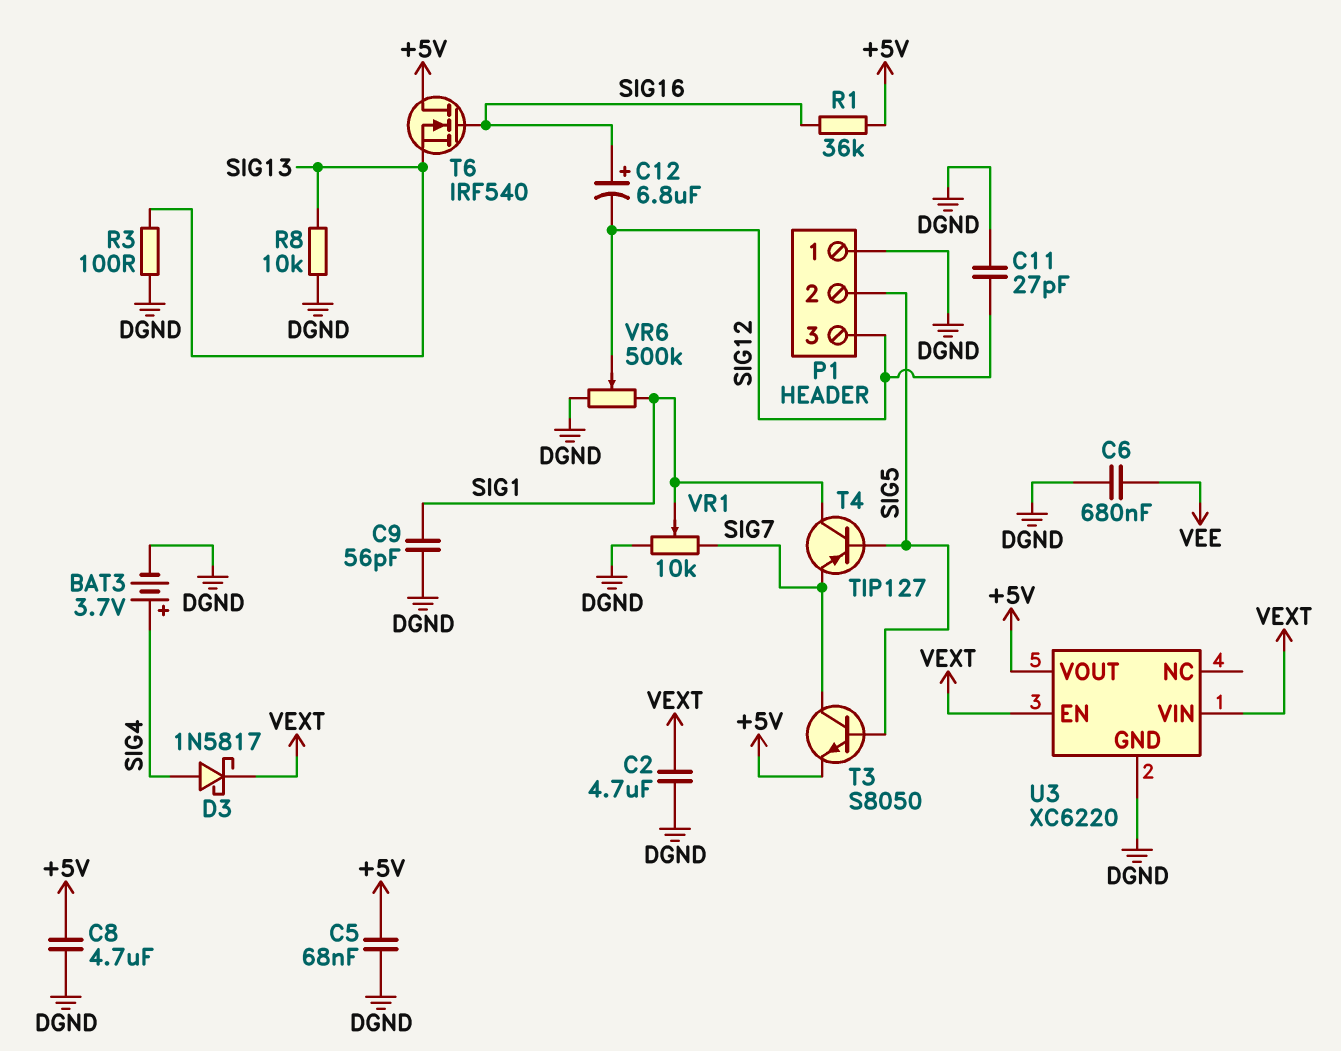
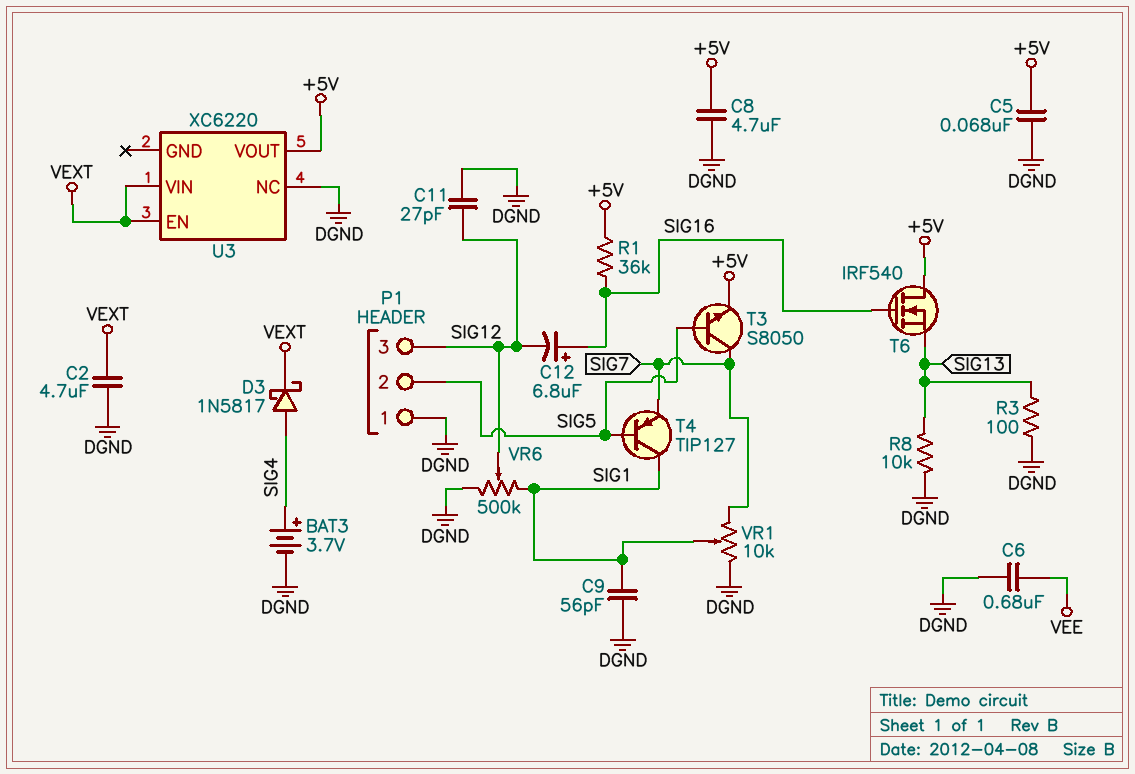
U3 pin GND: DGND -> none
U3 pin NC: none -> DGND

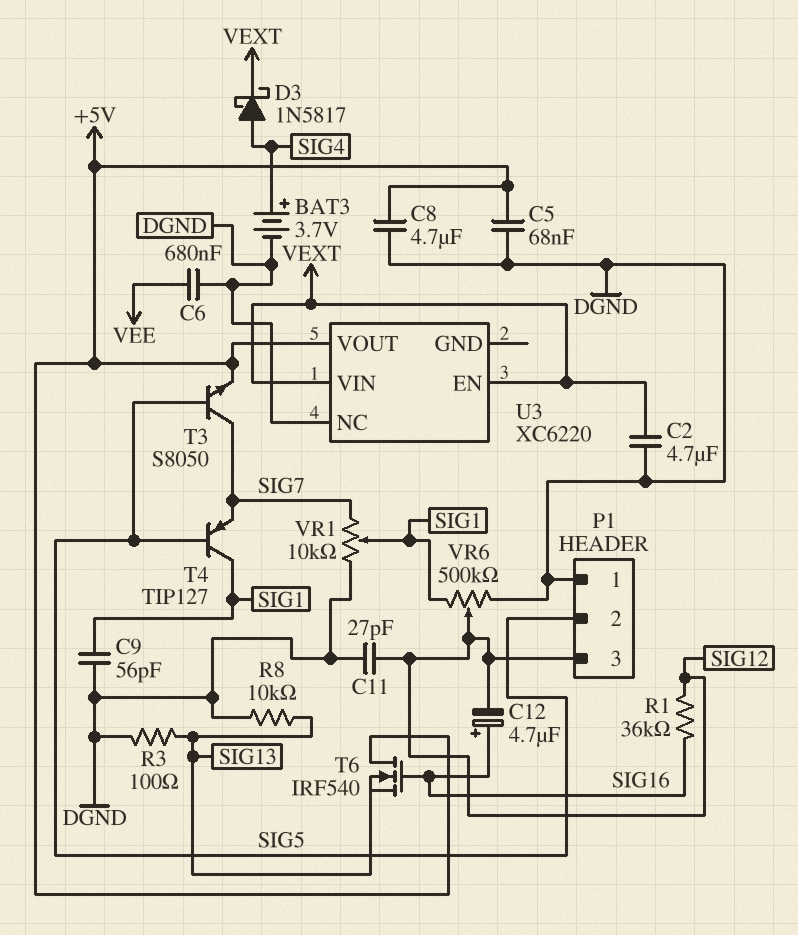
C12: 6.8uF (plus SIG16, minus SIG12) -> 4.7uF (plus SIG16, minus SIG12)
R1: 36k (+5V, SIG16) -> 36k (SIG12, SIG16)

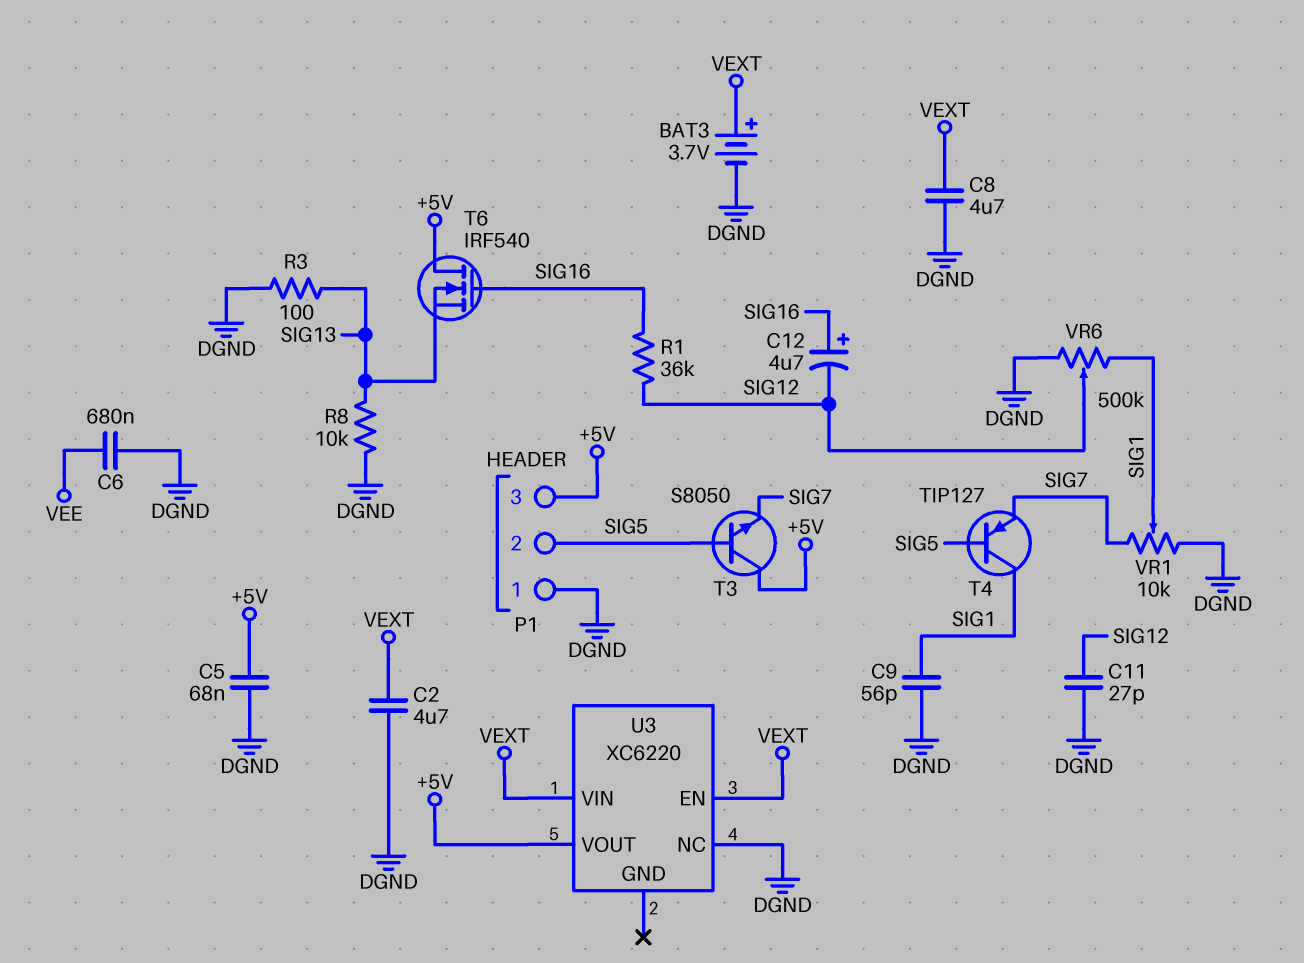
BAT3: 3.7V (plus SIG4, minus DGND) -> 3.7V (plus VEXT, minus DGND)
C8: 4.7uF (+5V, DGND) -> 4.7uF (DGND, VEXT)
D3: schottky 1N5817 (A SIG4, K VEXT) -> none
P1 pin 3: SIG12 -> +5V
T3: NPN S8050 (B SIG5, C SIG7, E +5V) -> NPN S8050 (B SIG5, C +5V, E SIG7)

